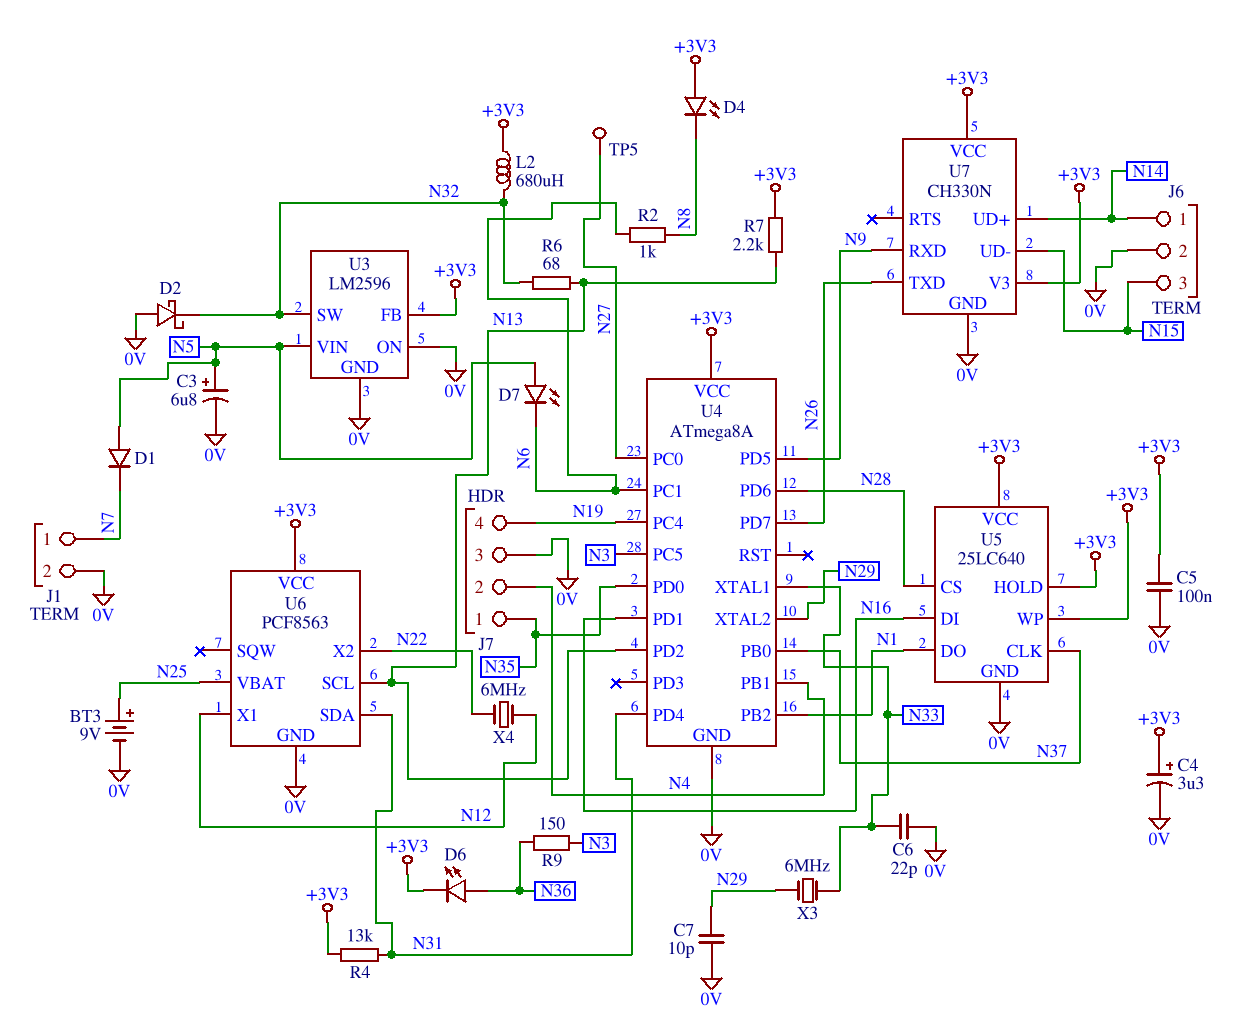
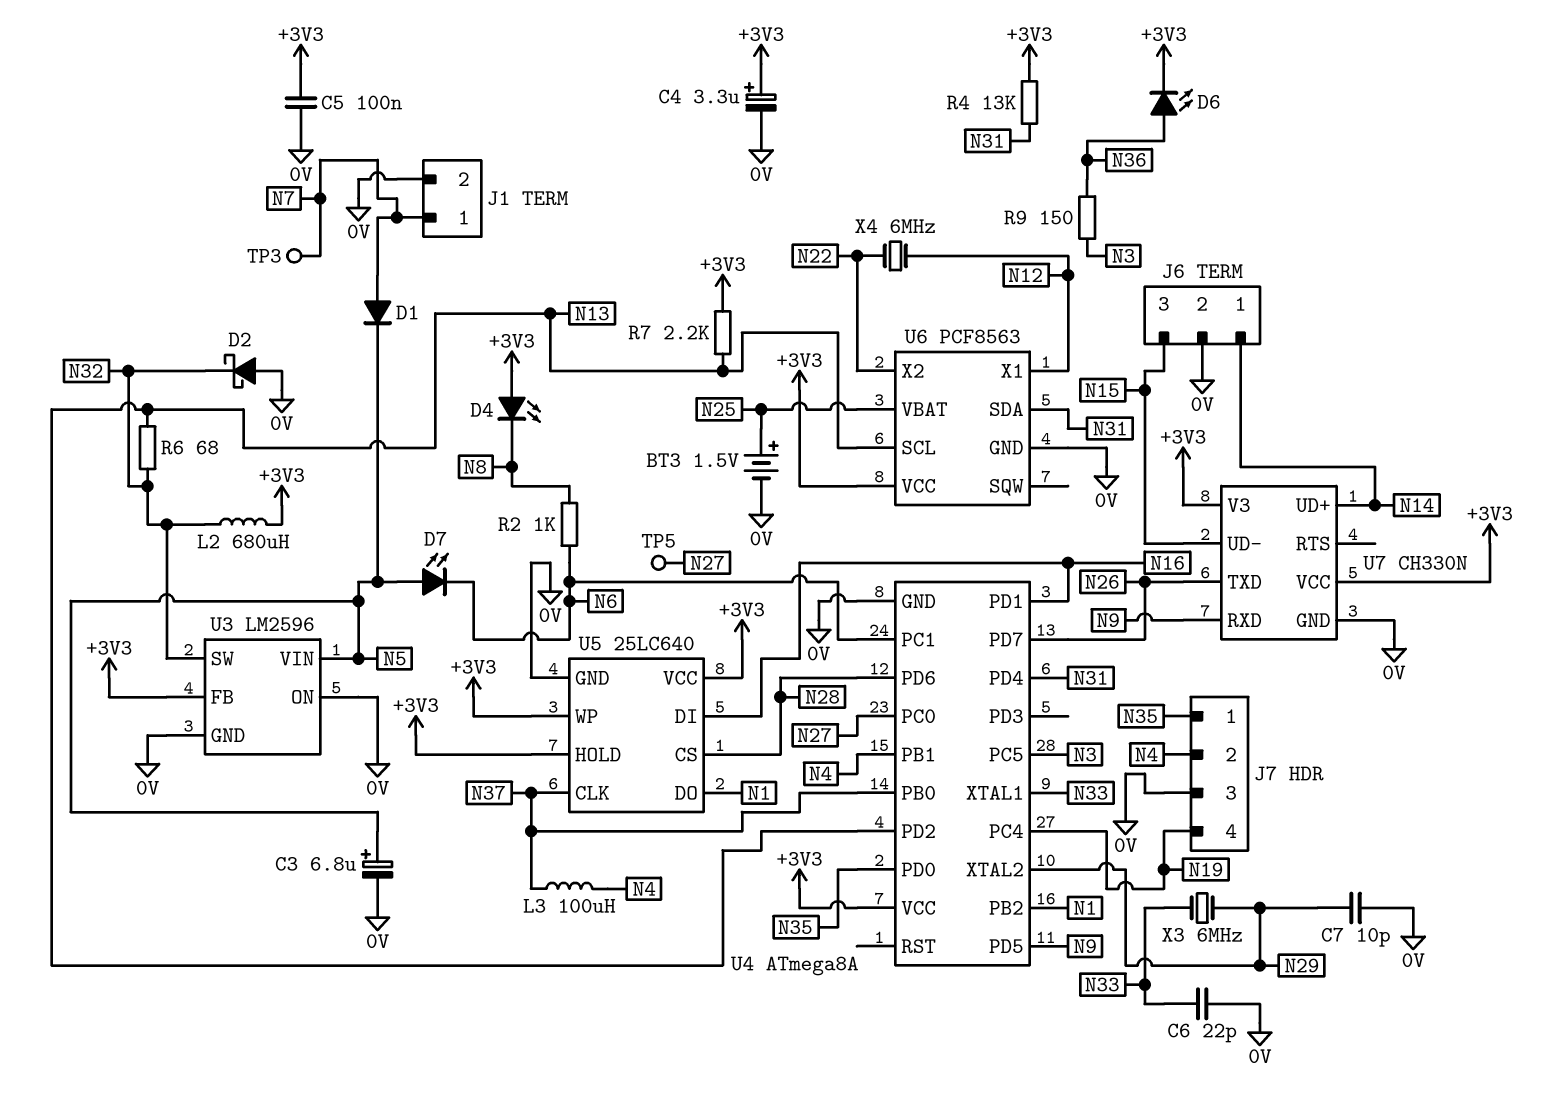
BT3: 9V (plus N25, minus 0V) -> 1.5V (plus N25, minus 0V)
D1: diode (A N5, K N7) -> diode (A N7, K N5)
L3: none -> 100uH (N4, N37)
TP3: none -> test point (N7)

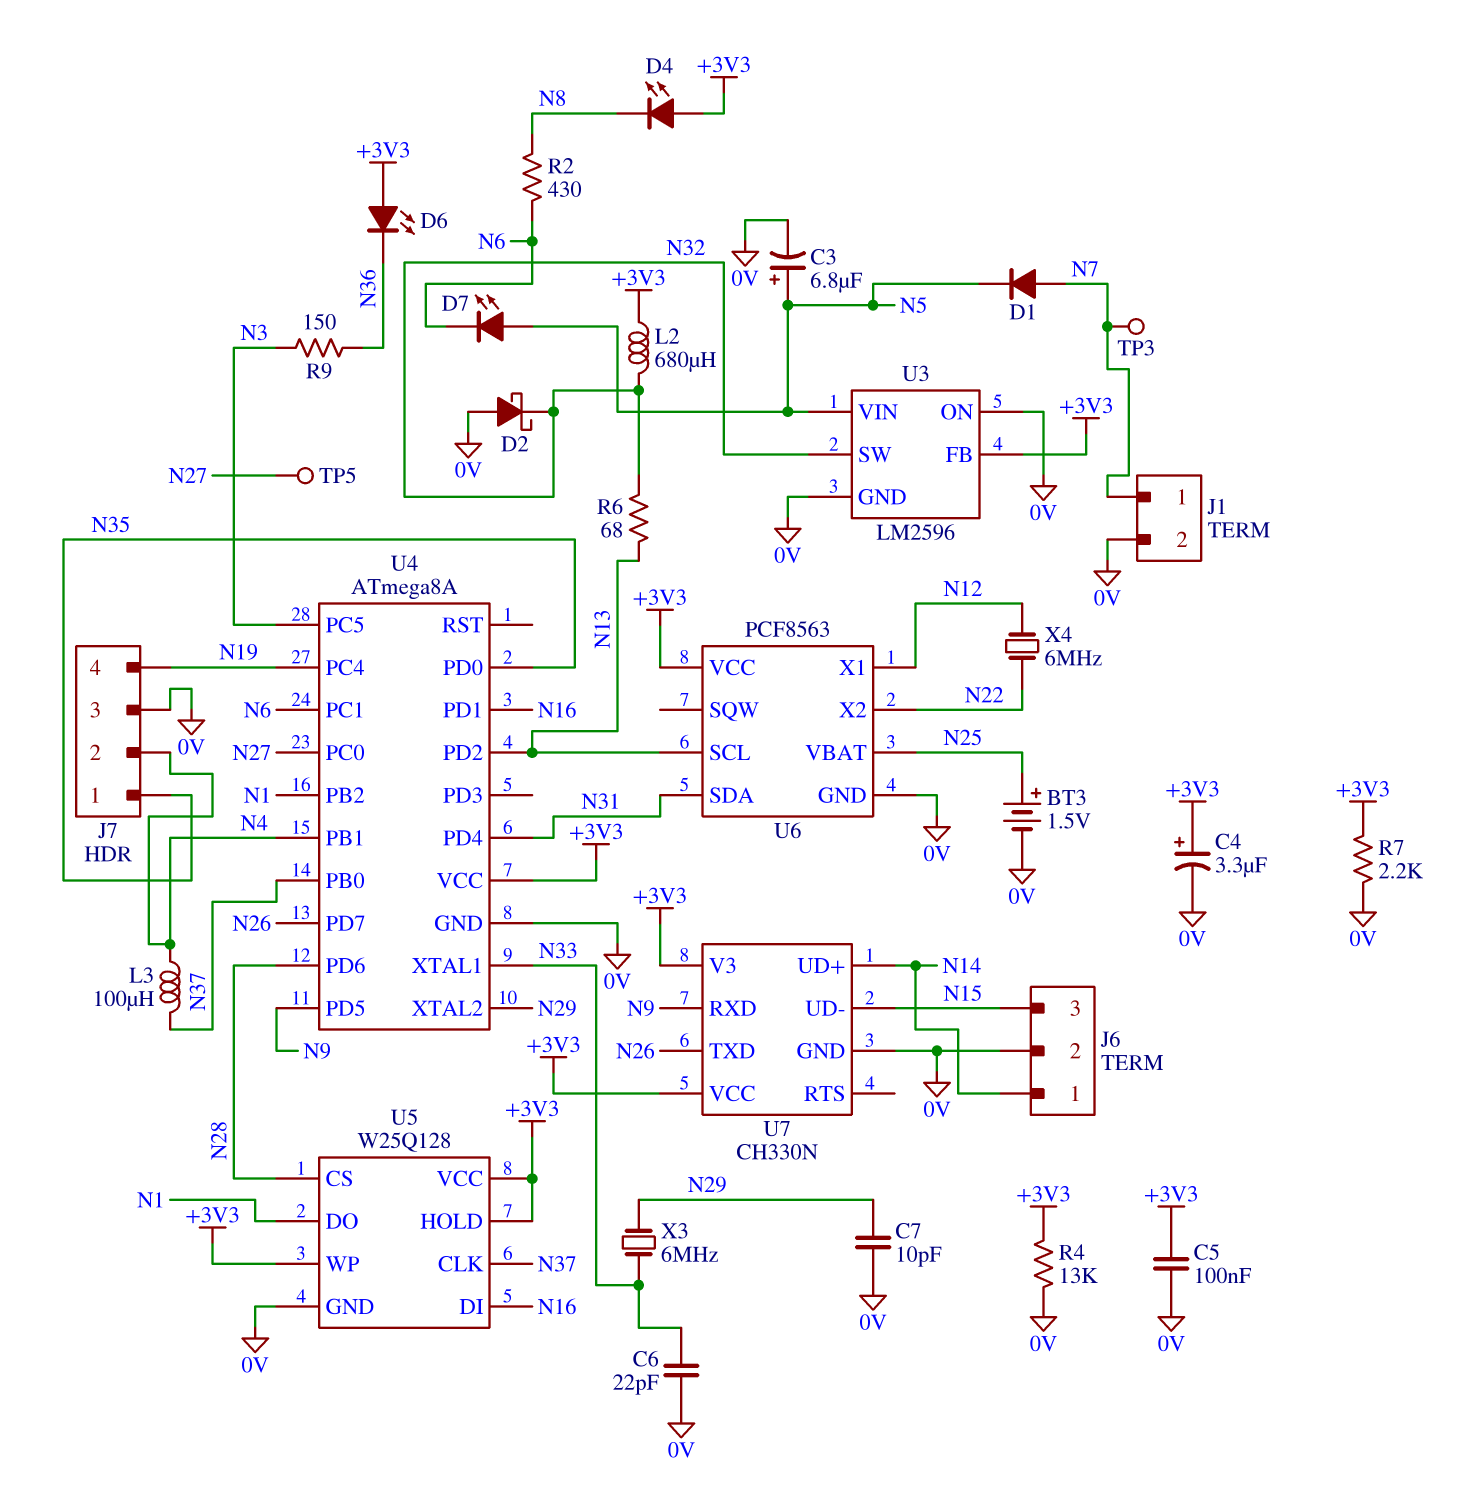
D6: LED (A N36, K +3V3) -> LED (A +3V3, K N36)
R2: 1k (N6, N8) -> 430 (N6, N8)
R4: 13k (+3V3, N31) -> 13k (+3V3, 0V)
R7: 2.2k (+3V3, N13) -> 2.2k (+3V3, 0V)
U5: 25LC640 -> W25Q128

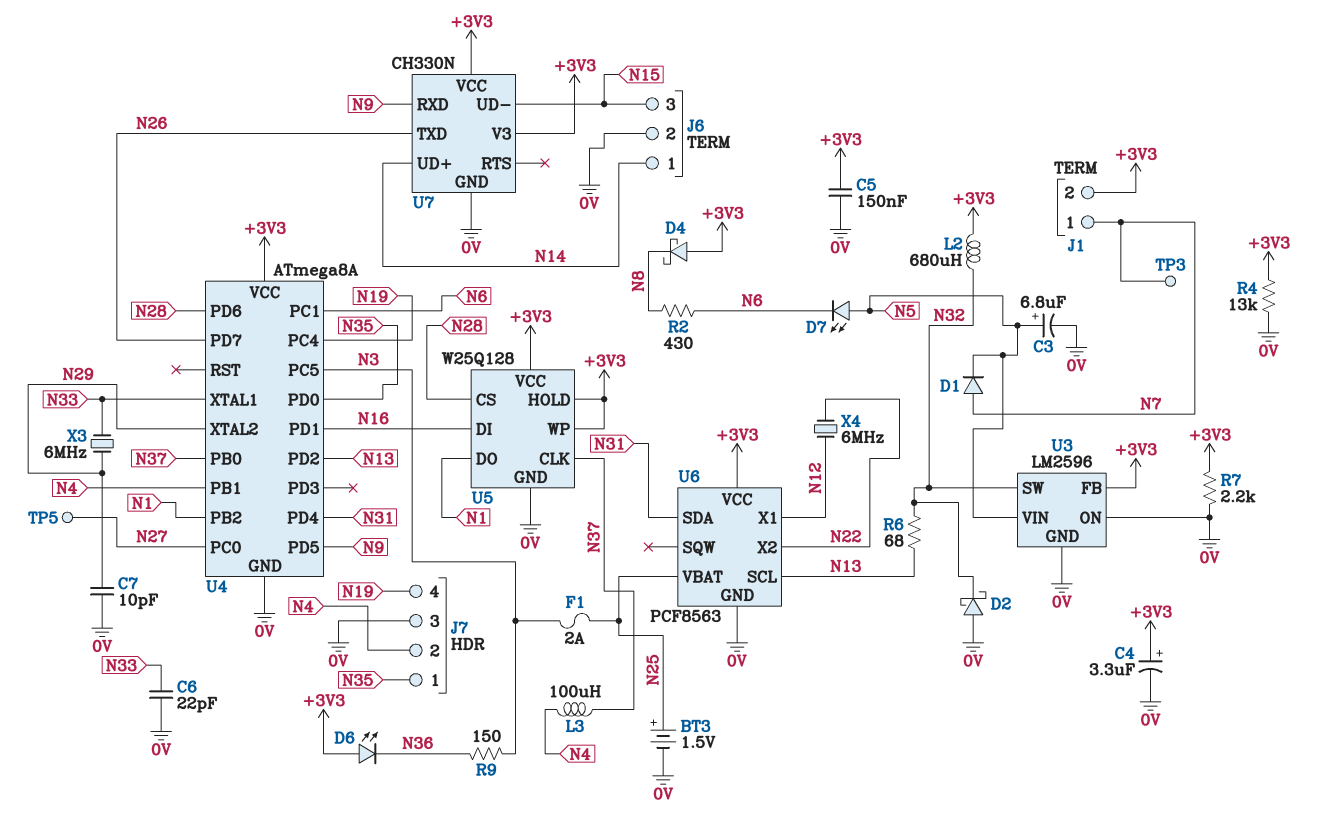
C5: 100nF (+3V3, 0V) -> 150nF (+3V3, 0V)
D4: LED (A +3V3, K N8) -> schottky (A +3V3, K N8)
F1: none -> 2A (N3, N25)
J1 pin 2: 0V -> +3V3

